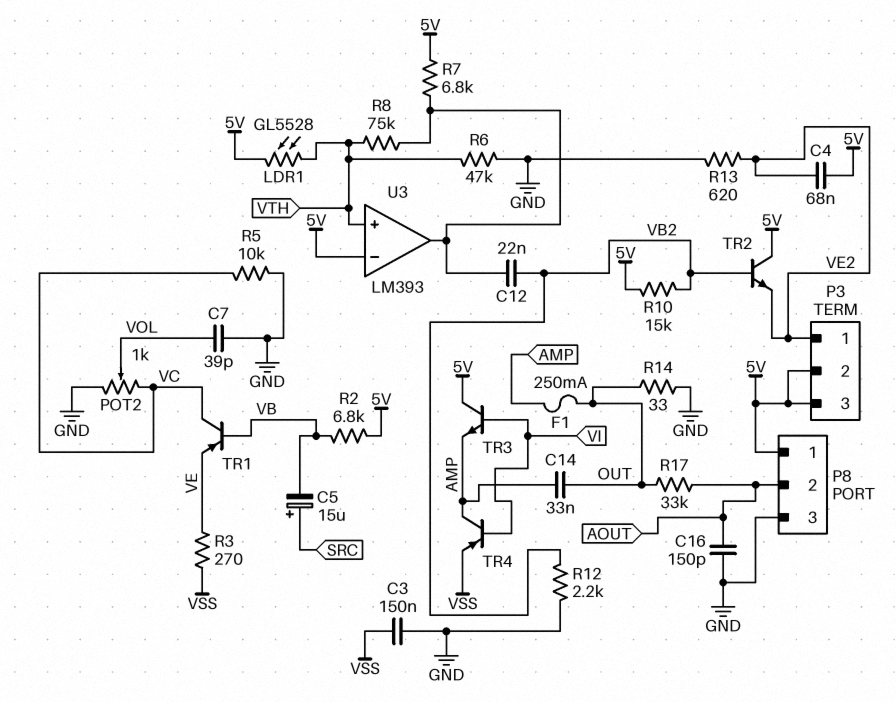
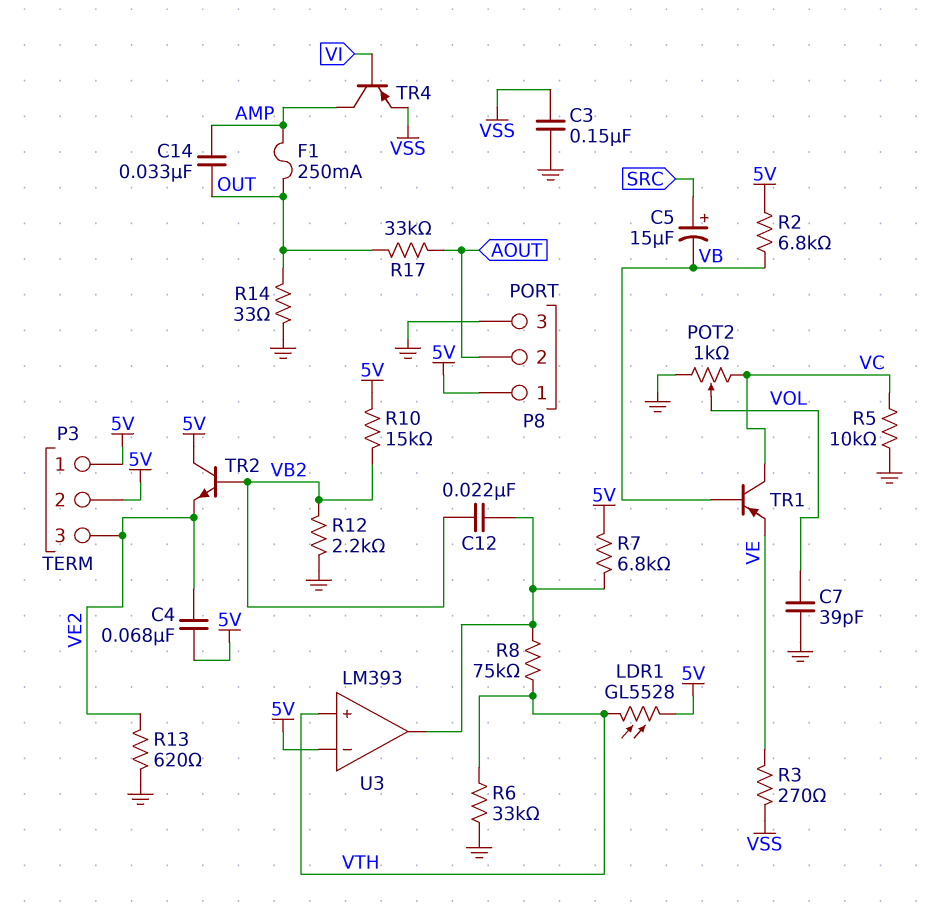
C16: 150pF (AOUT, GND) -> none
P3 pin 1: VE2 -> 5V
P3 pin 3: 5V -> VE2
R6: 47k (GND, VTH) -> 33k (GND, VTH)
TR3: NPN (B VI, C 5V, E AMP) -> none

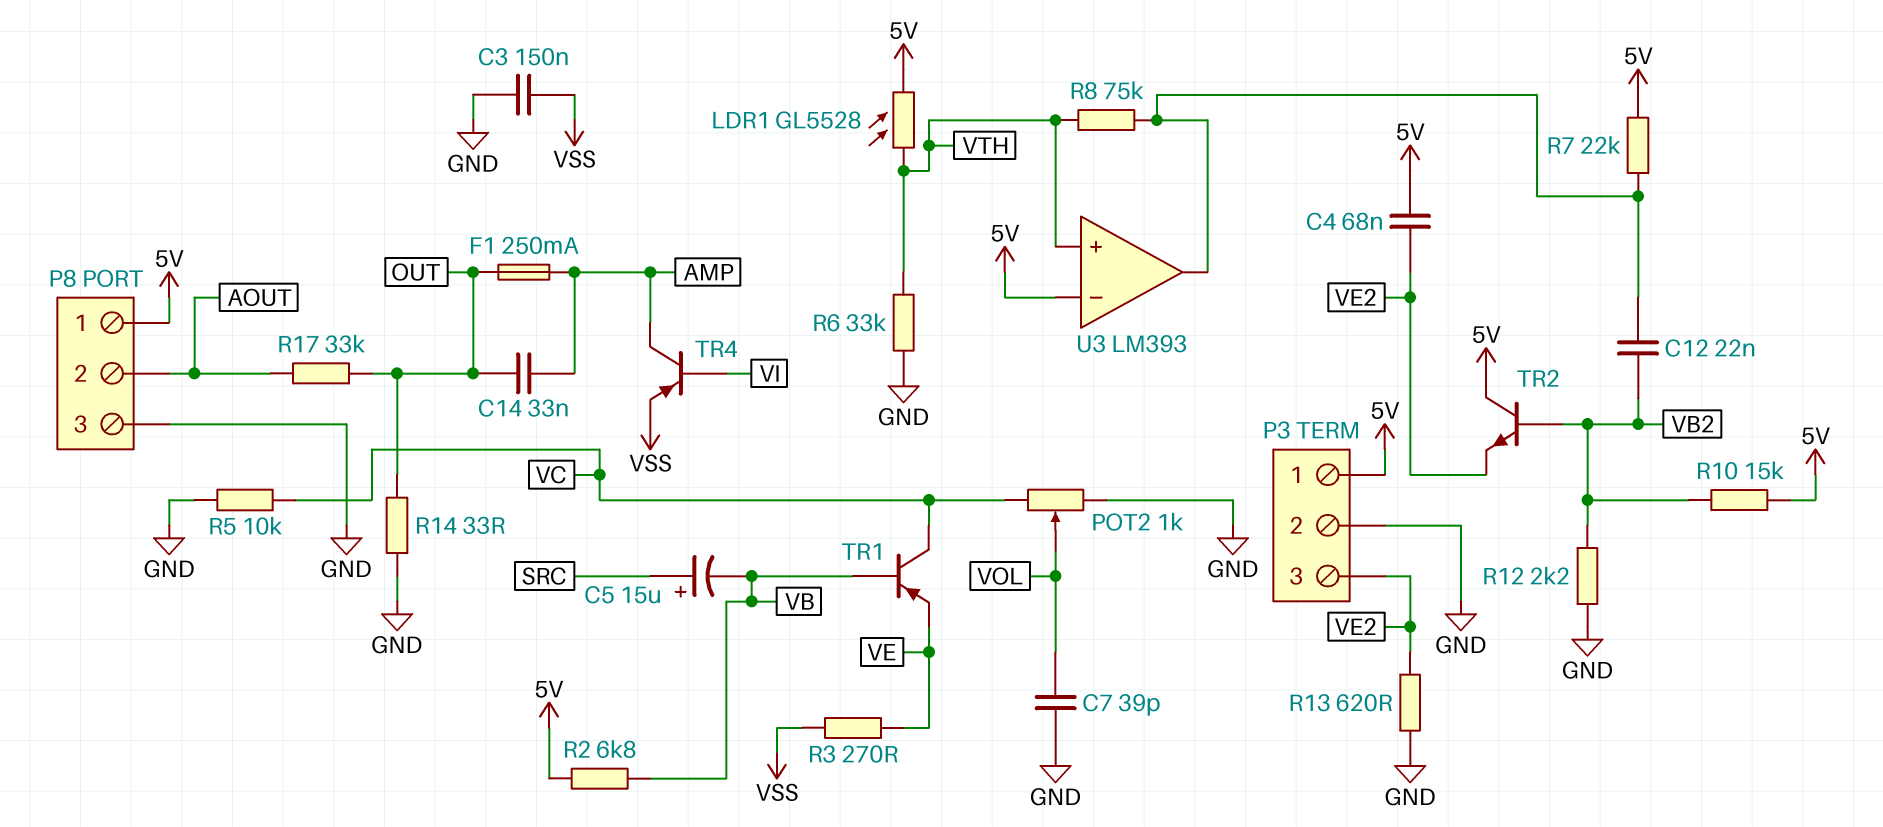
P3 pin 2: 5V -> GND
R7: 6.8k (5V, U3/out) -> 22k (5V, U3/out)

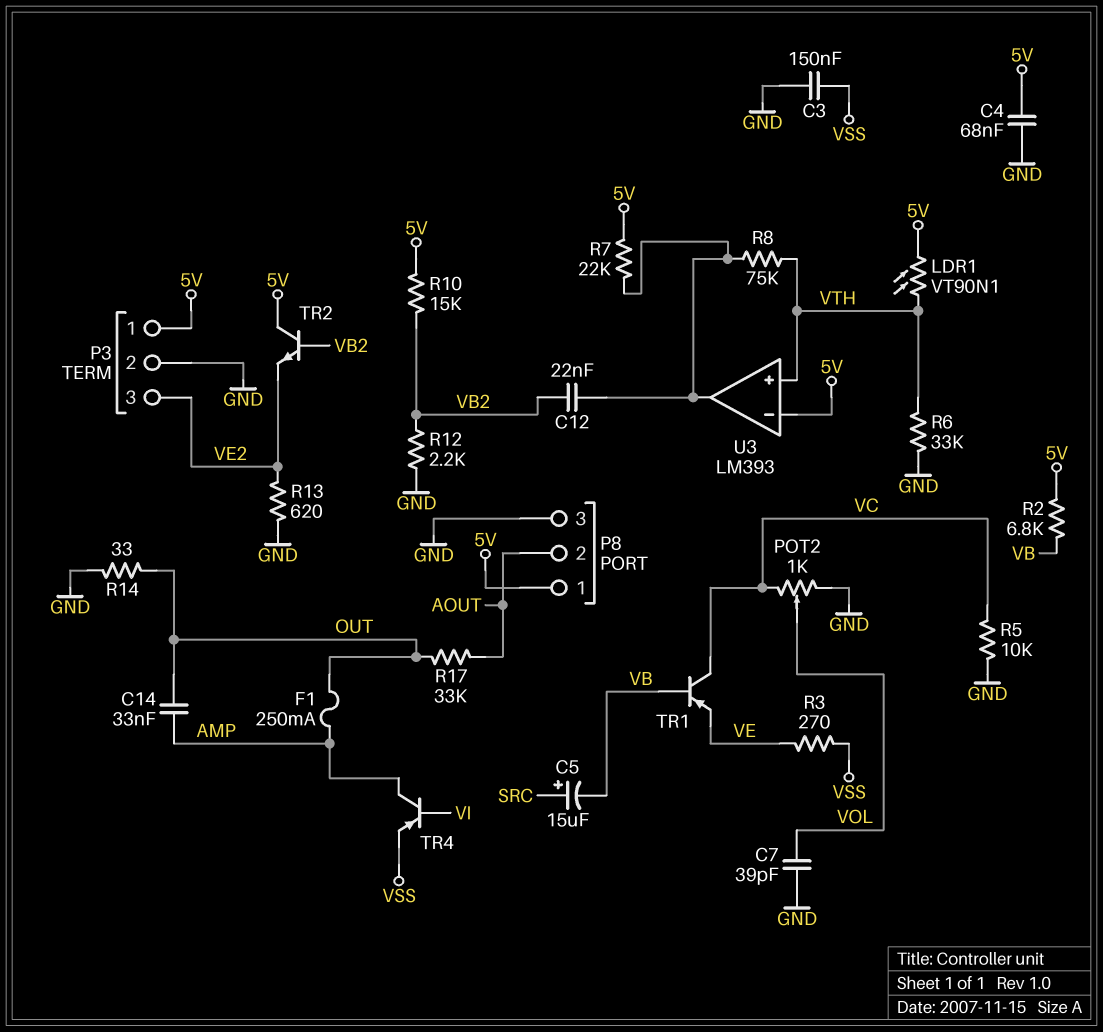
C4: 68nF (5V, VE2) -> 68nF (5V, GND)
LDR1: GL5528 (5V, VTH) -> VT90N1 (5V, VTH)

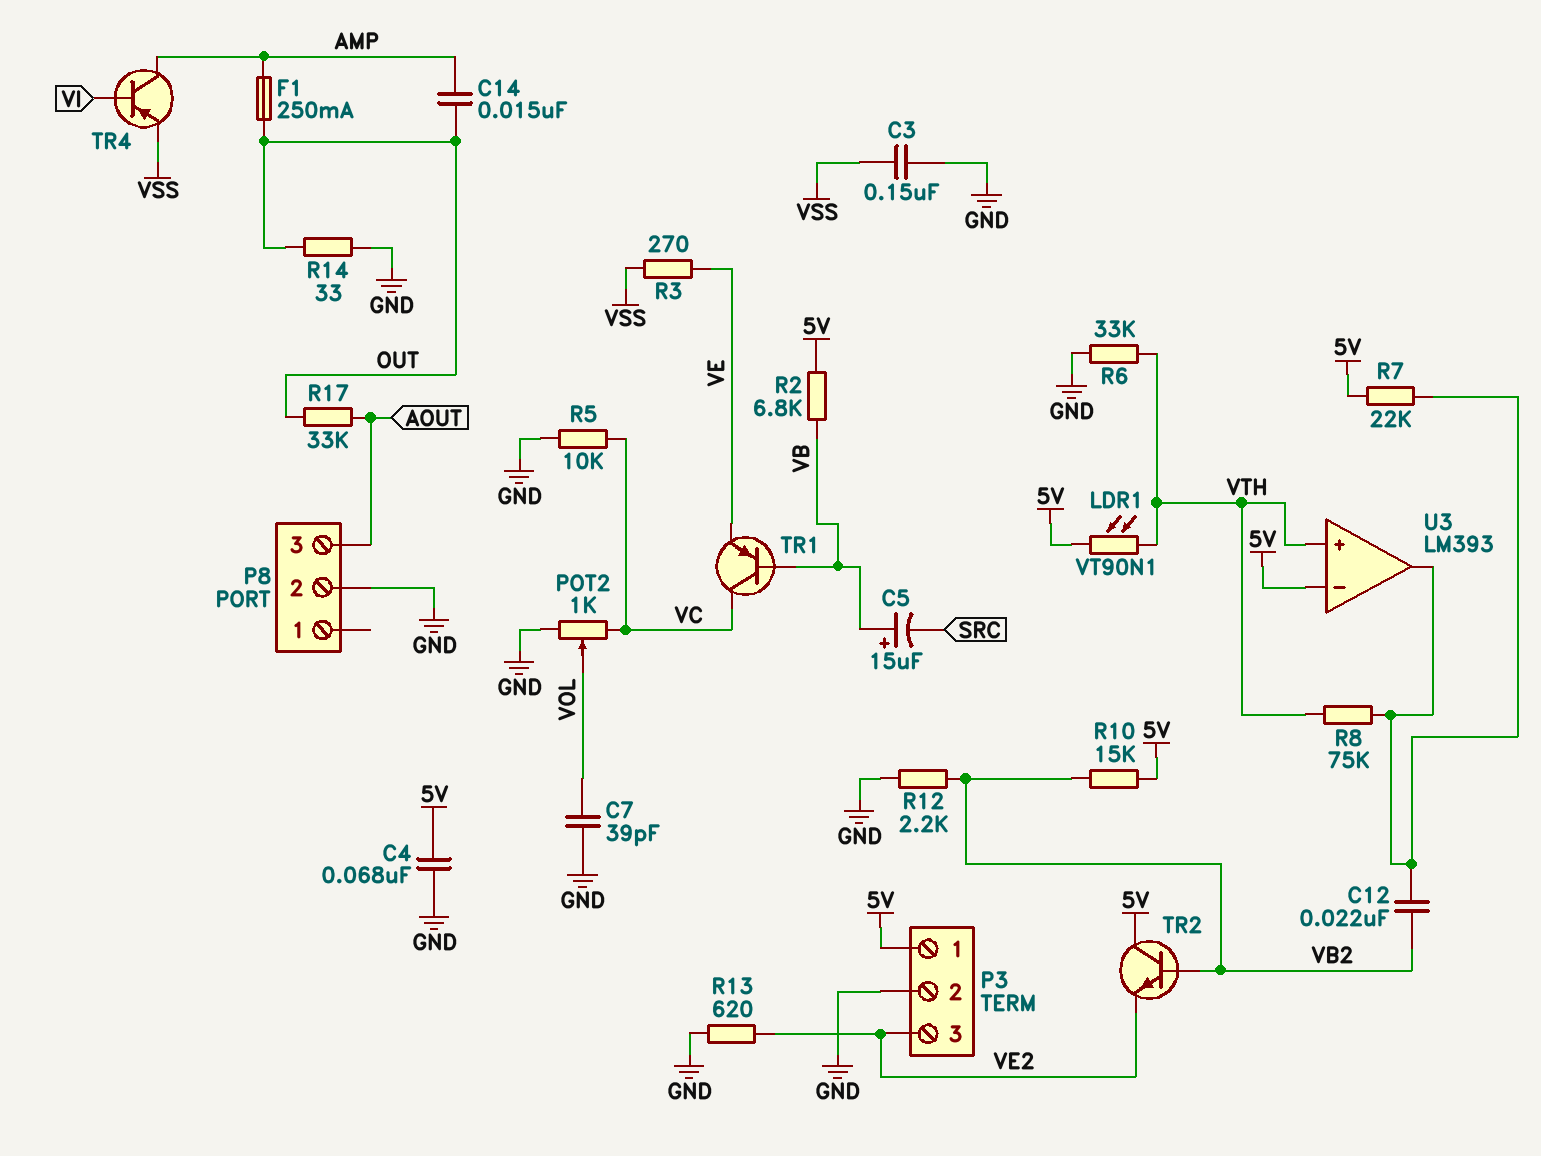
C5: 15uF (plus SRC, minus VB) -> 15uF (plus VB, minus SRC)
C14: 33nF (AMP, OUT) -> 15nF (AMP, OUT)
P8 pin 1: 5V -> none
P8 pin 2: AOUT -> GND
P8 pin 3: GND -> AOUT

